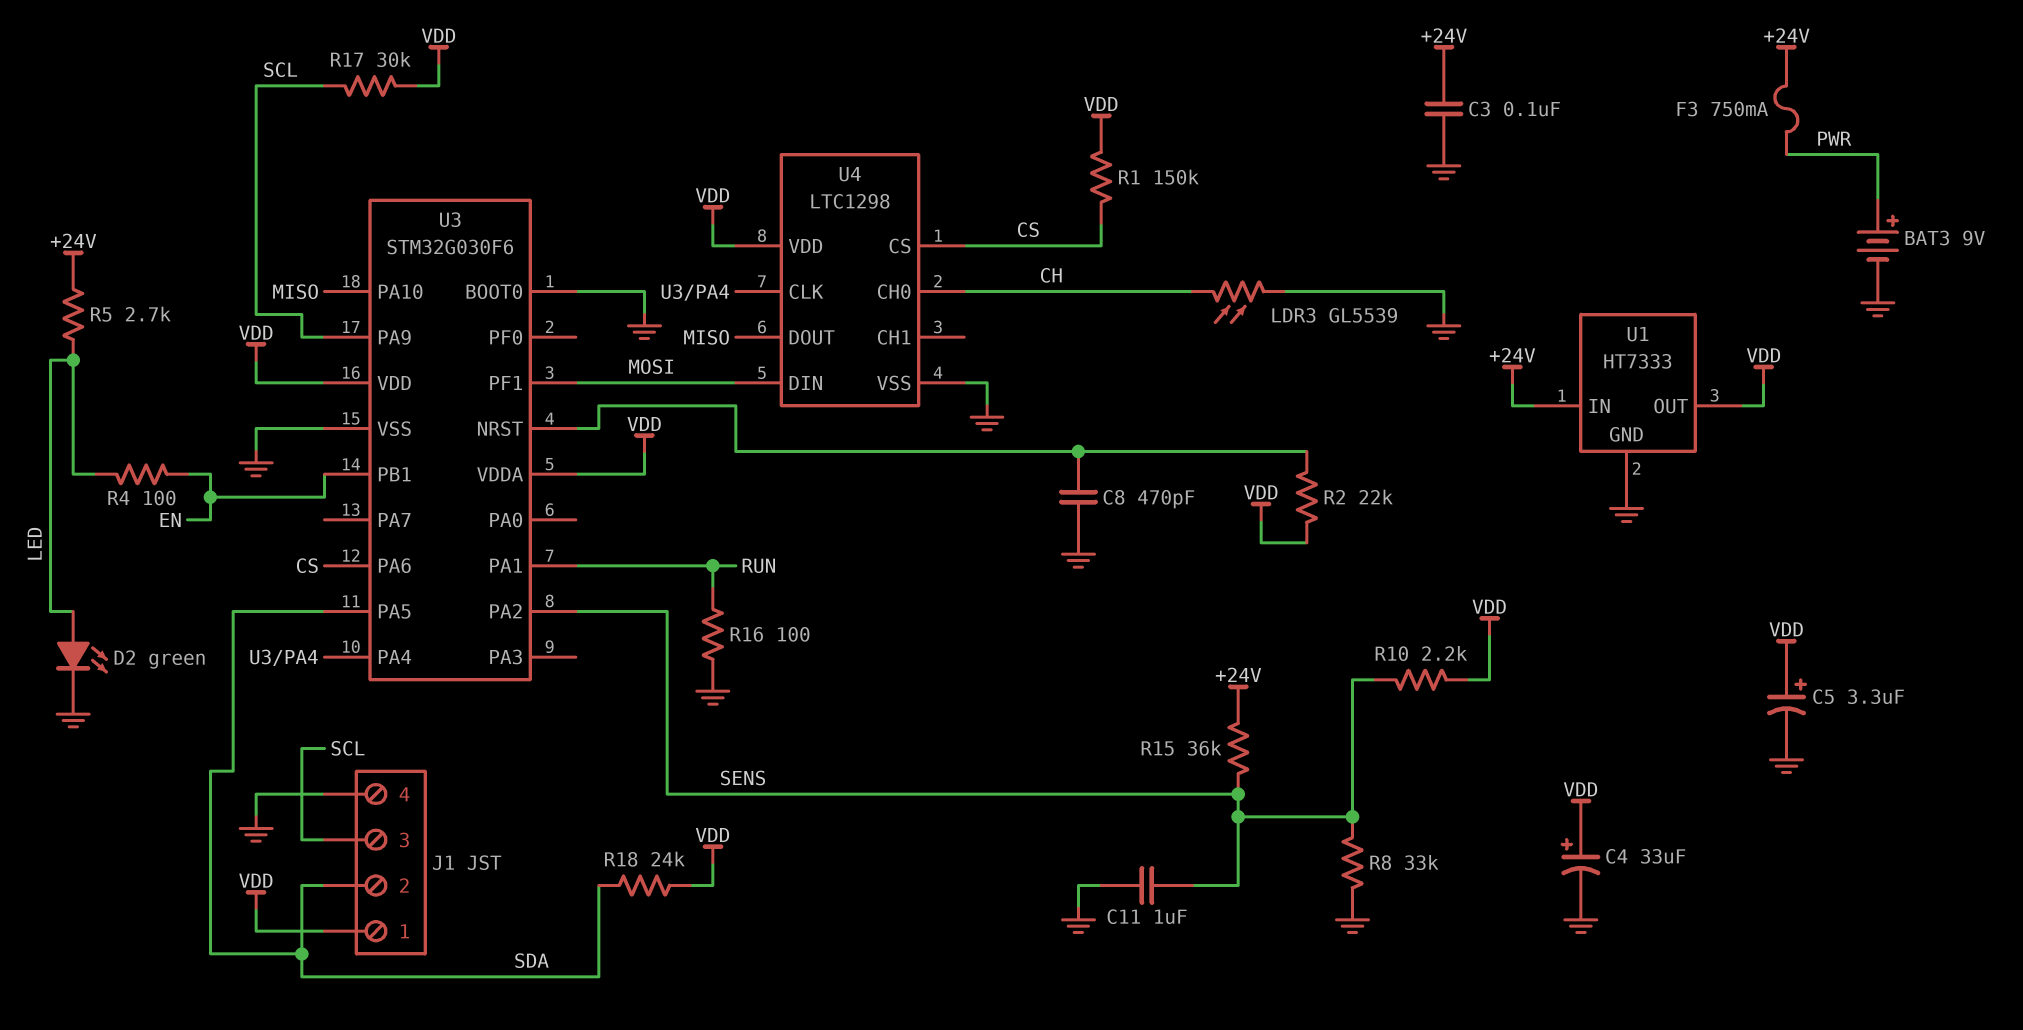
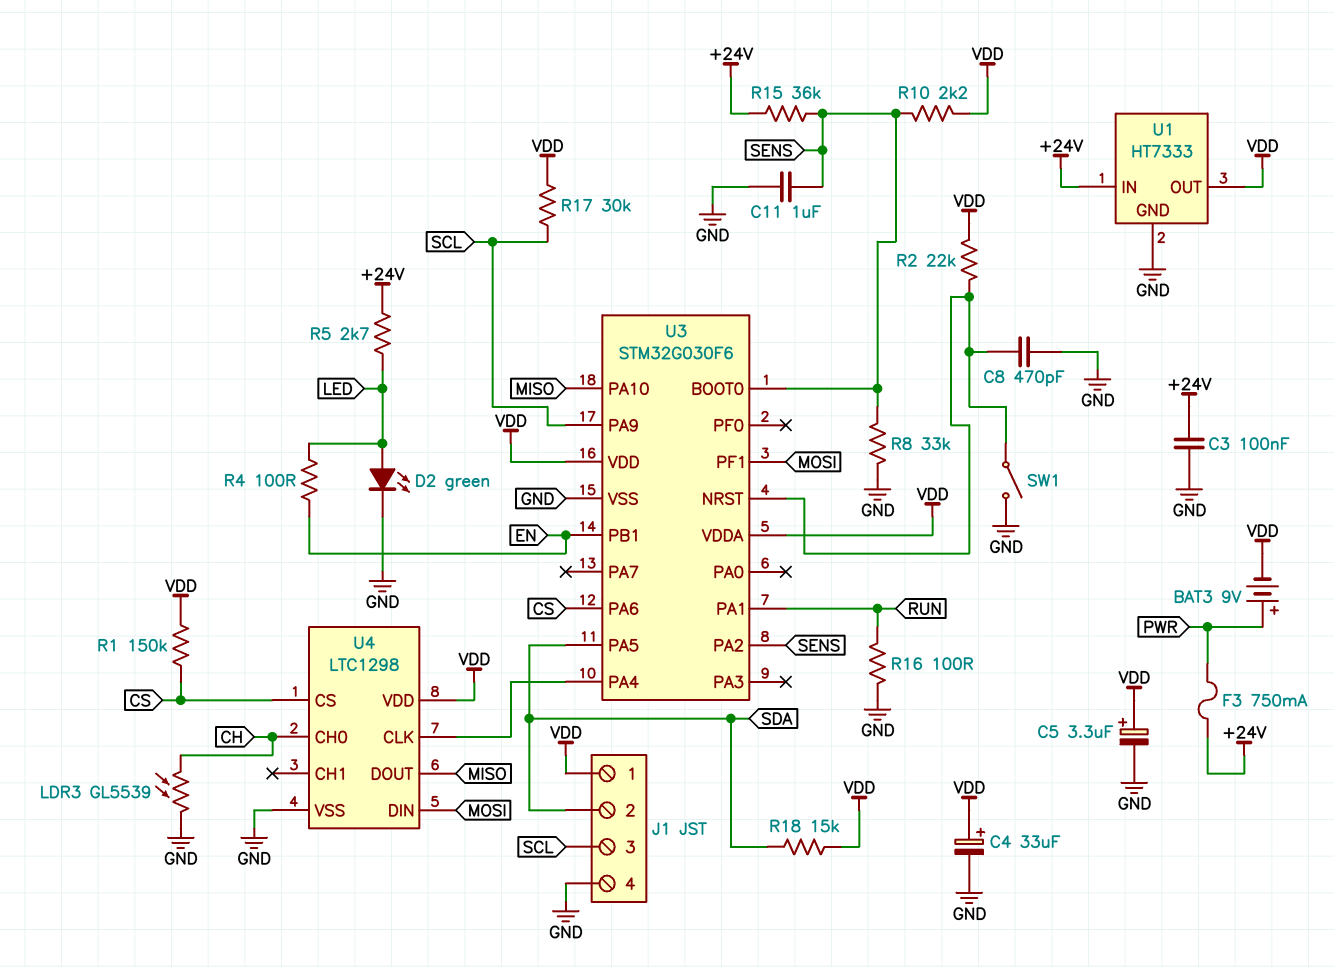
BAT3: 9V (plus PWR, minus GND) -> 9V (plus PWR, minus VDD)
R18: 24k (SDA, VDD) -> 15k (SDA, VDD)
SW1: none -> switch (GND, U3/NRST)
U3 pin BOOT0: GND -> SENS

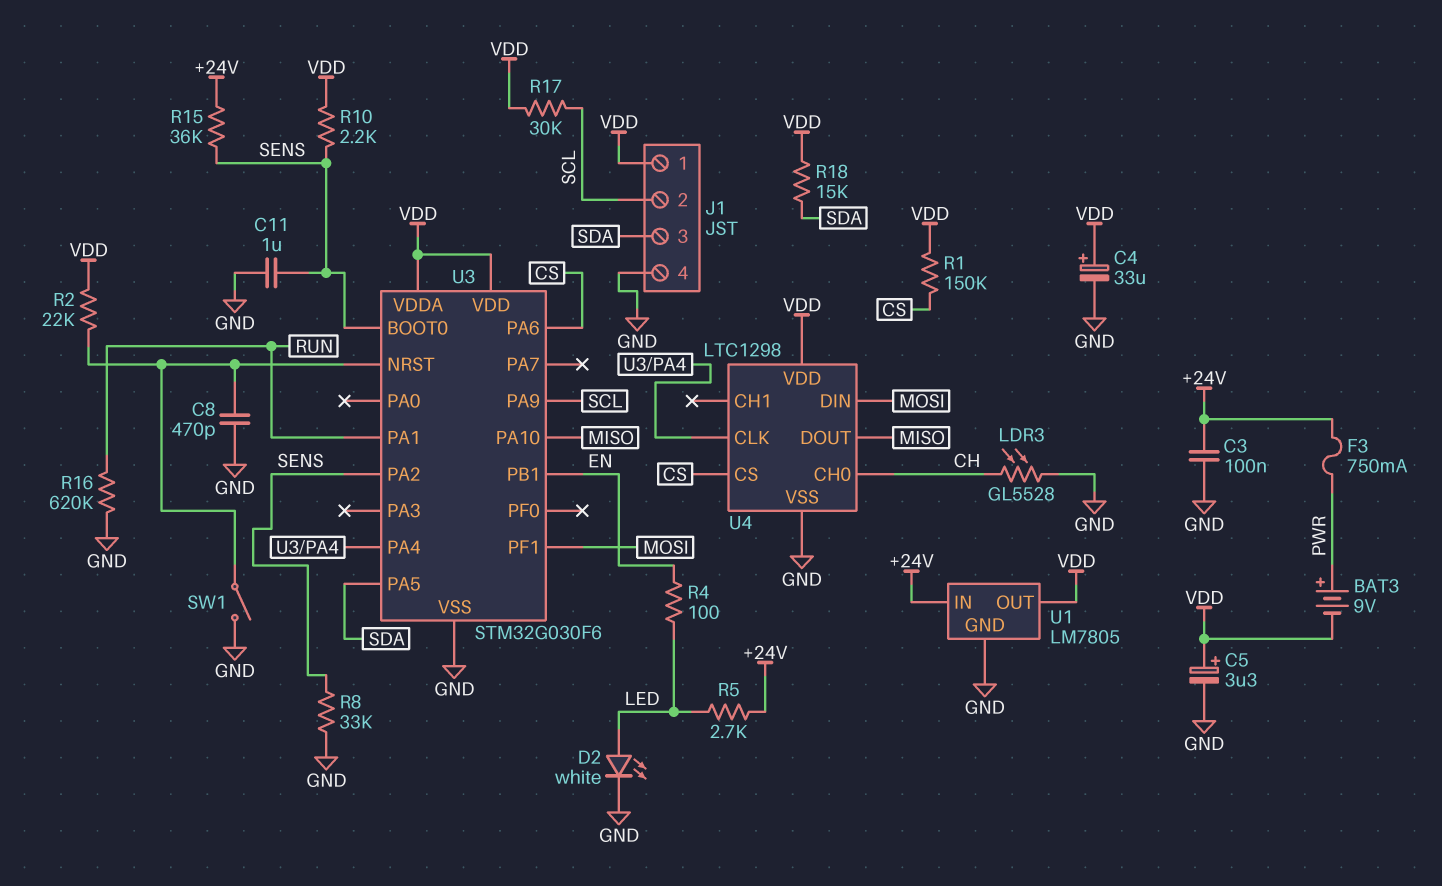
D2: LED green (A LED, K GND) -> LED white (A LED, K GND)
J1 pin 2: SDA -> SCL
J1 pin 3: SCL -> SDA
LDR3: GL5539 (CH, GND) -> GL5528 (CH, GND)
R16: 100 (GND, RUN) -> 620k (GND, RUN)
U1: HT7333 -> LM7805

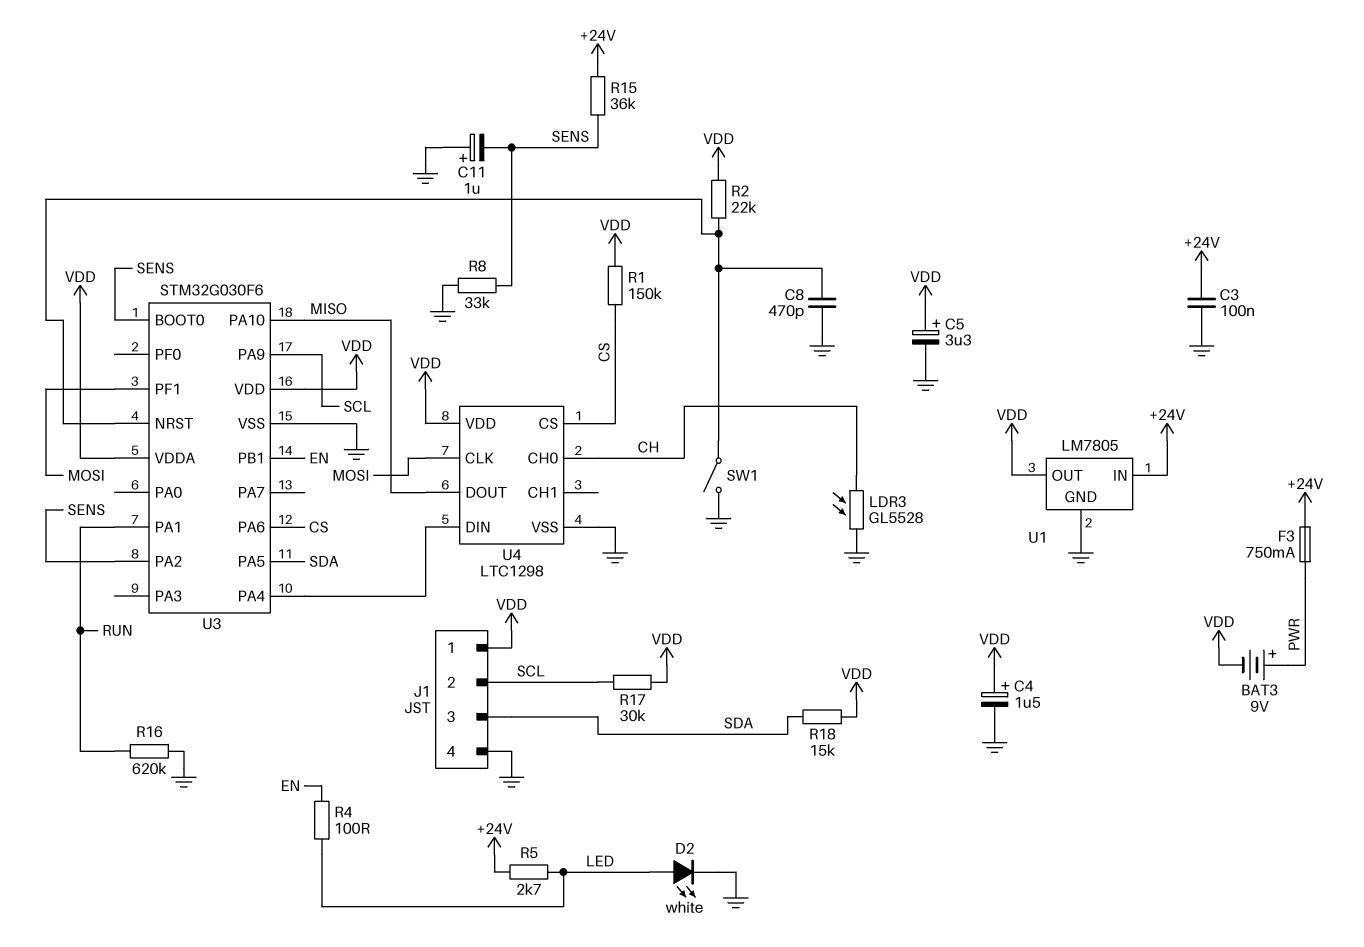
C4: 33uF (plus VDD, minus GND) -> 1.5uF (plus VDD, minus GND)
C11: 1uF (GND, SENS) -> 1uF (plus GND, minus SENS)
R10: 2.2k (SENS, VDD) -> none
U4 pin CLK: U3/PA4 -> MOSI
U4 pin DIN: MOSI -> U3/PA4

